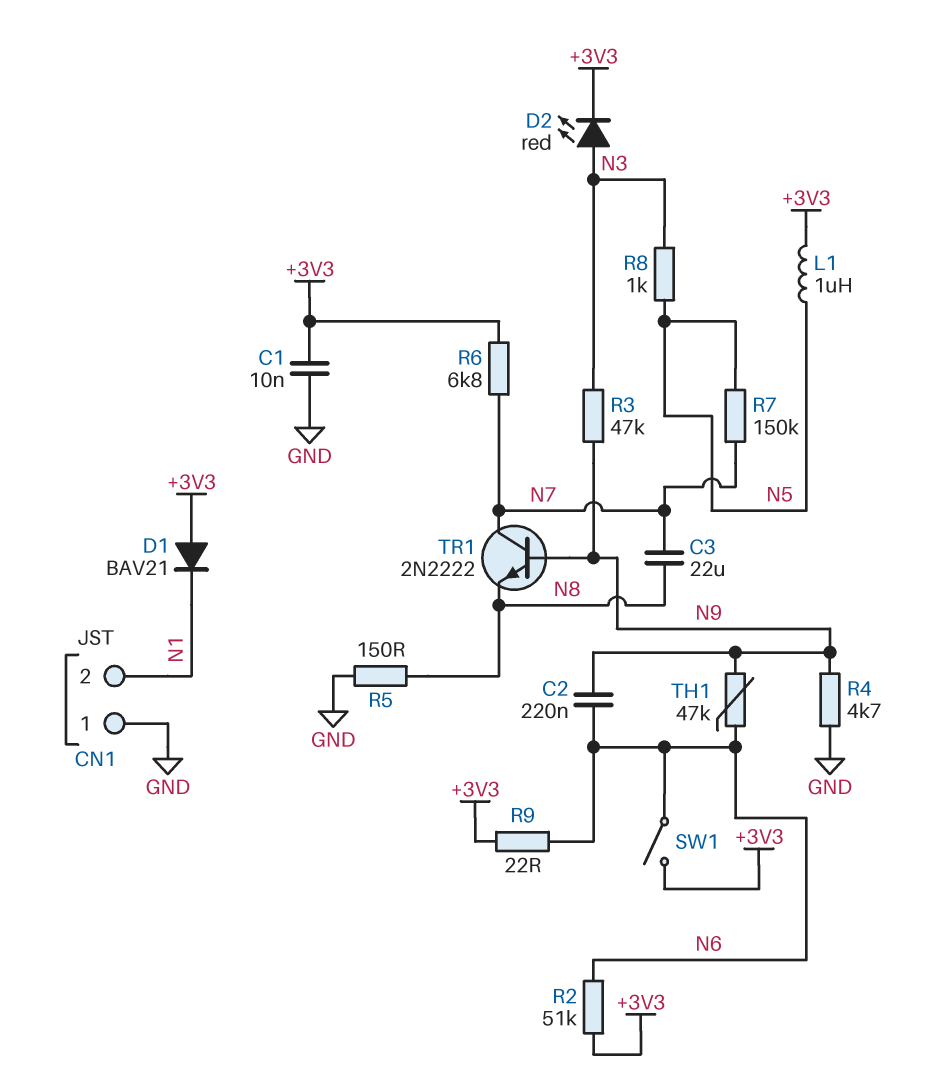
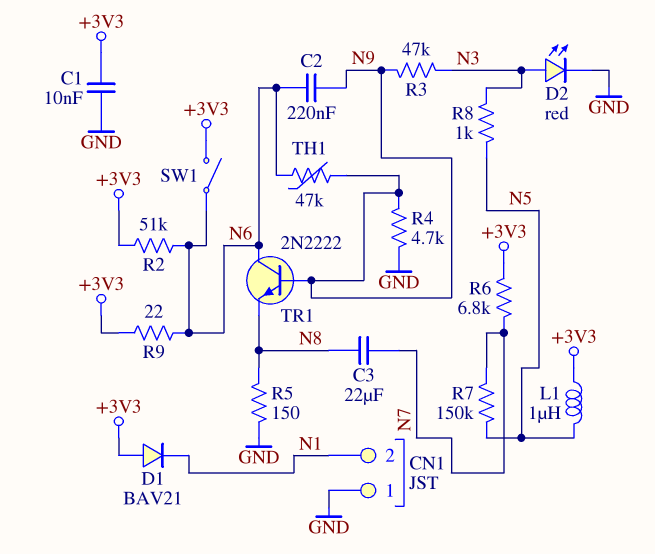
D2: LED red (A N3, K +3V3) -> LED red (A N3, K GND)
TR1: NPN 2N2222 (B N9, C N7, E N8) -> NPN 2N2222 (B N9, C N6, E N8)

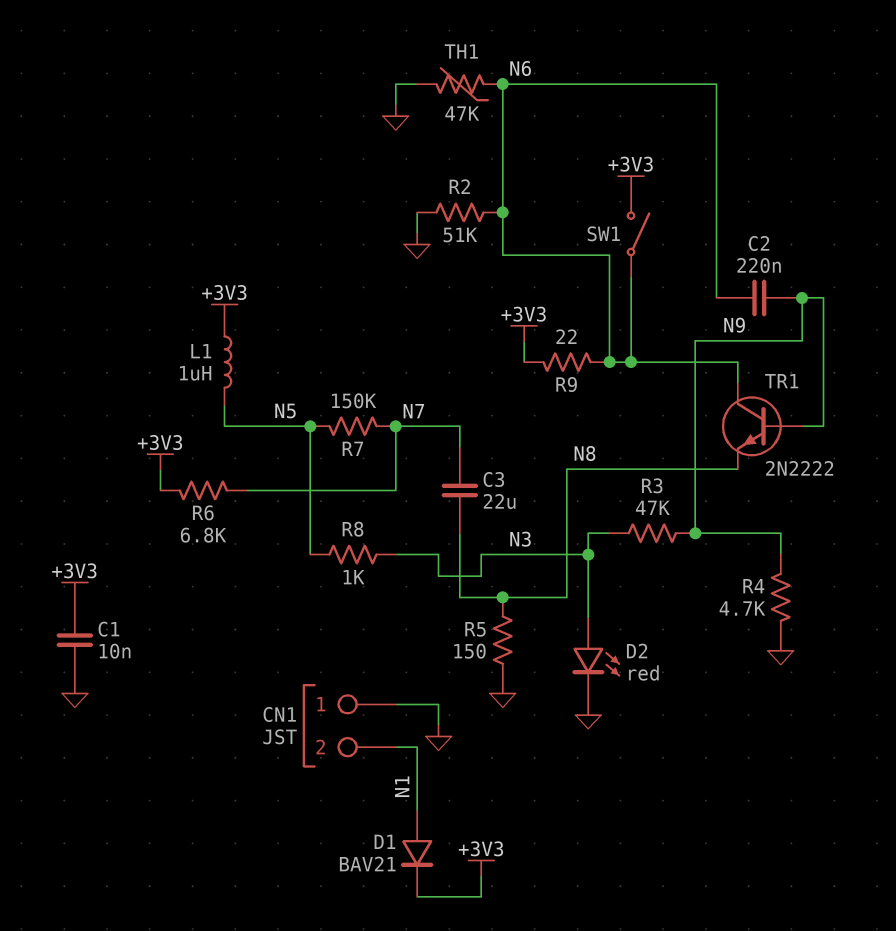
D1: diode BAV21 (A +3V3, K N1) -> diode BAV21 (A N1, K +3V3)
R2: 51k (+3V3, N6) -> 51k (GND, N6)
TH1: 47k (N6, N9) -> 47k (GND, N6)

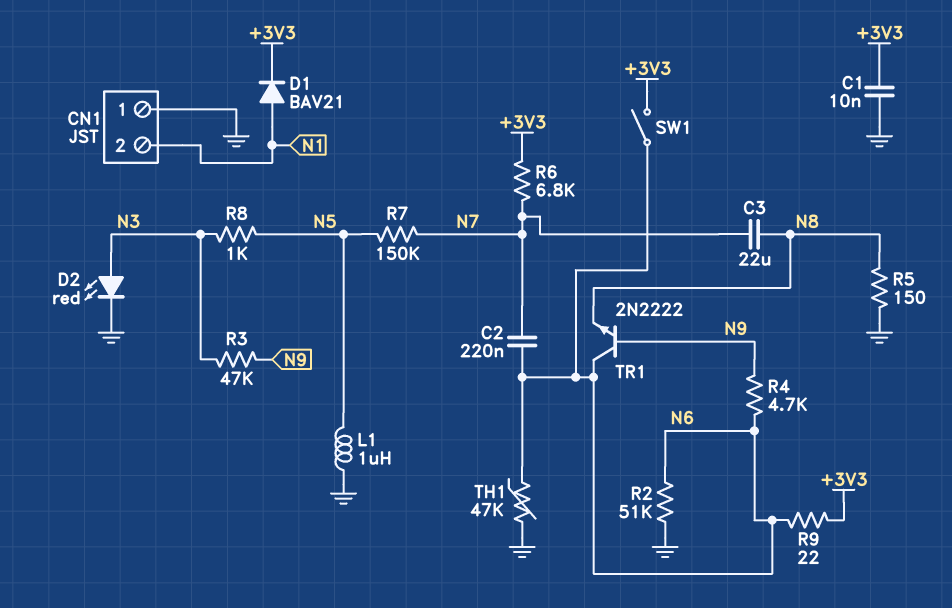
C2: 220nF (N6, N9) -> 220nF (N6, N7)
L1: 1uH (+3V3, N5) -> 1uH (GND, N5)
R4: 4.7k (GND, N9) -> 4.7k (N6, N9)

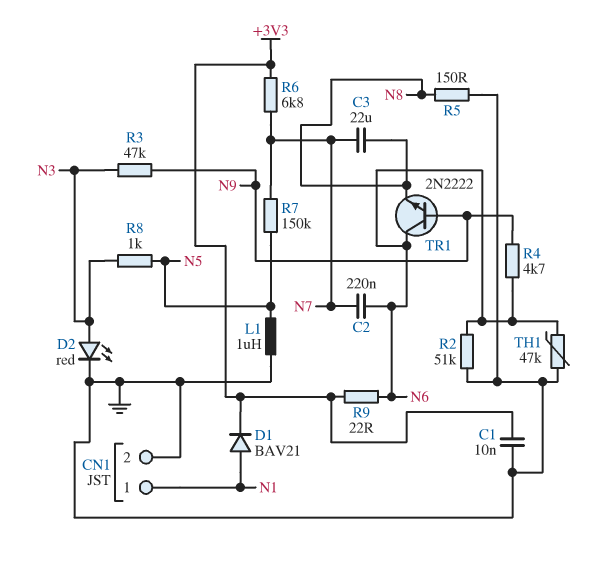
CN1 pin 1: GND -> N1
CN1 pin 2: N1 -> GND
SW1: switch (+3V3, N6) -> none

